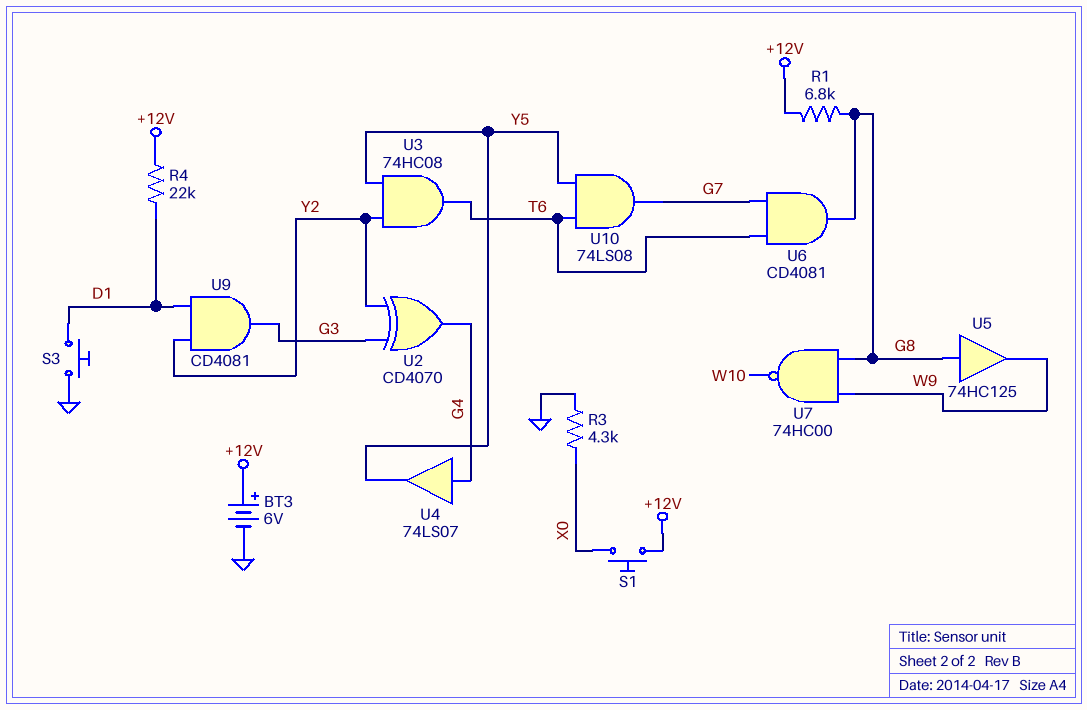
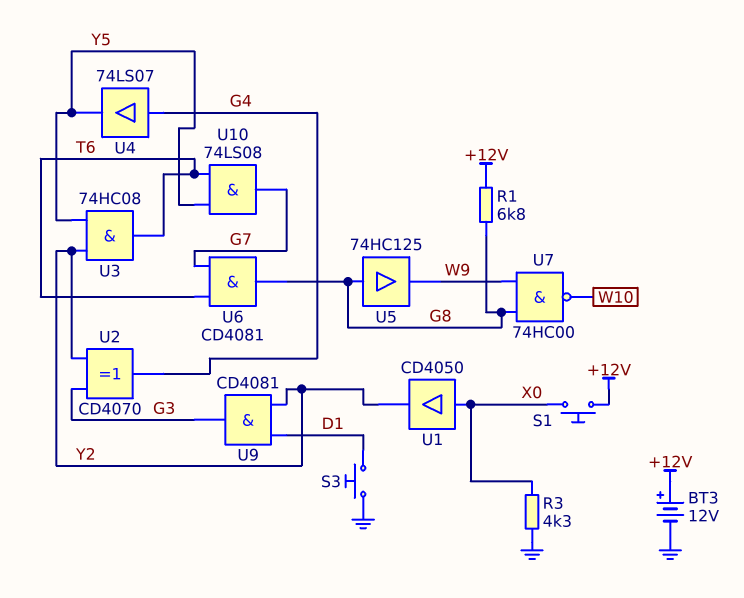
BT3: 6V (plus +12V, minus GND) -> 12V (plus +12V, minus GND)
R4: 22k (+12V, D1) -> none
U1: none -> buffer CD4050 (in X0, out Y2)

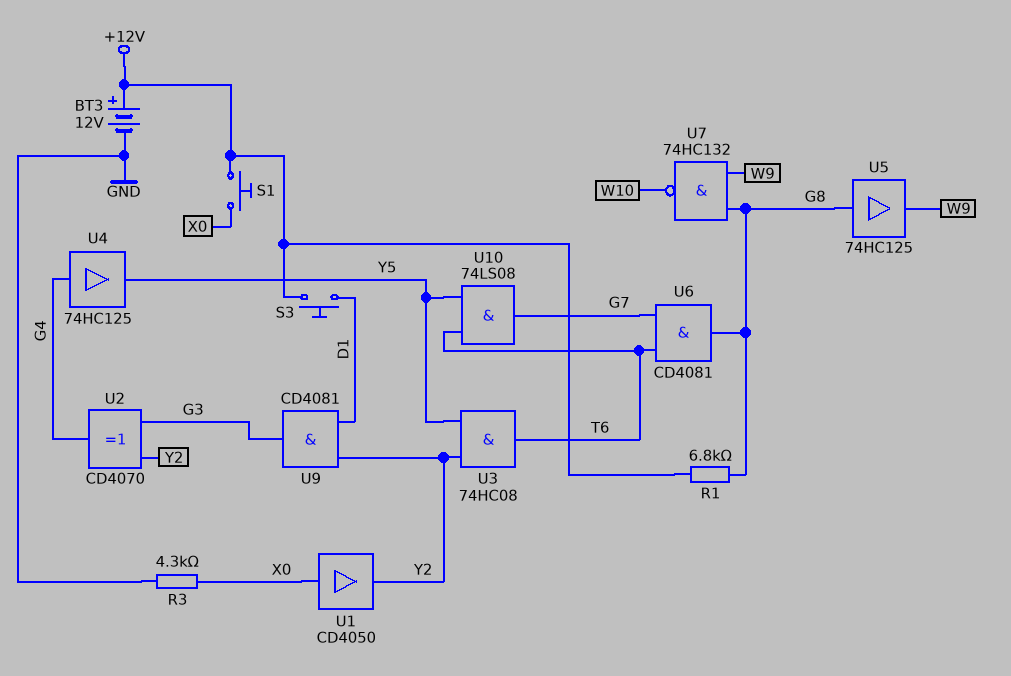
S3: button (D1, GND) -> button (+12V, D1)
U4: buffer 74LS07 (in G4, out Y5) -> buffer 74HC125 (in G4, out Y5)
U7: NAND 74HC00 (in G8, in W9, out W10) -> NAND 74HC132 (in G8, in W9, out W10)

